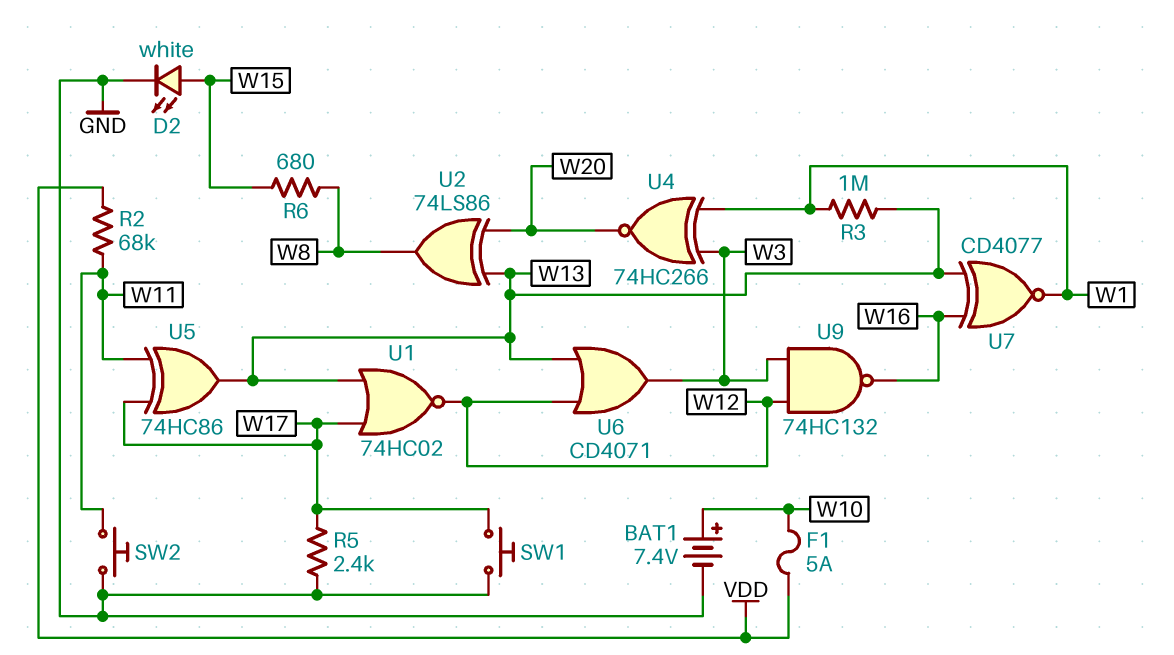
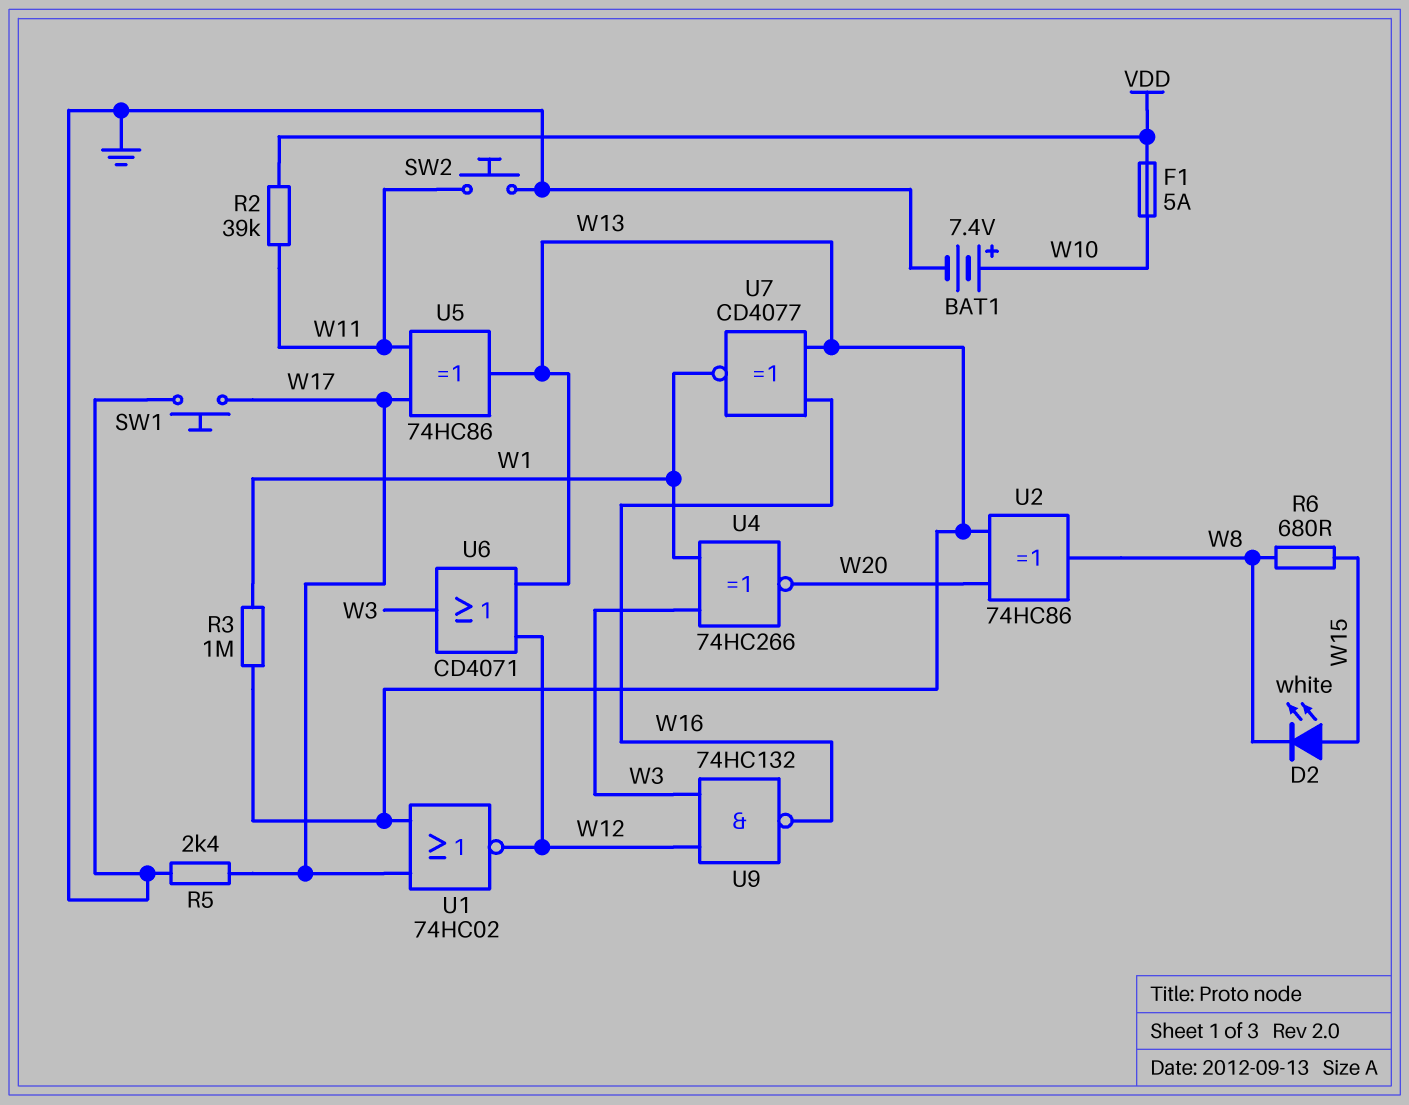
D2: LED white (A W15, K GND) -> LED white (A W15, K W8)
R2: 68k (VDD, W11) -> 39k (VDD, W11)
U2: XOR 74LS86 (in W13, in W20, out W8) -> XOR 74HC86 (in W13, in W20, out W8)

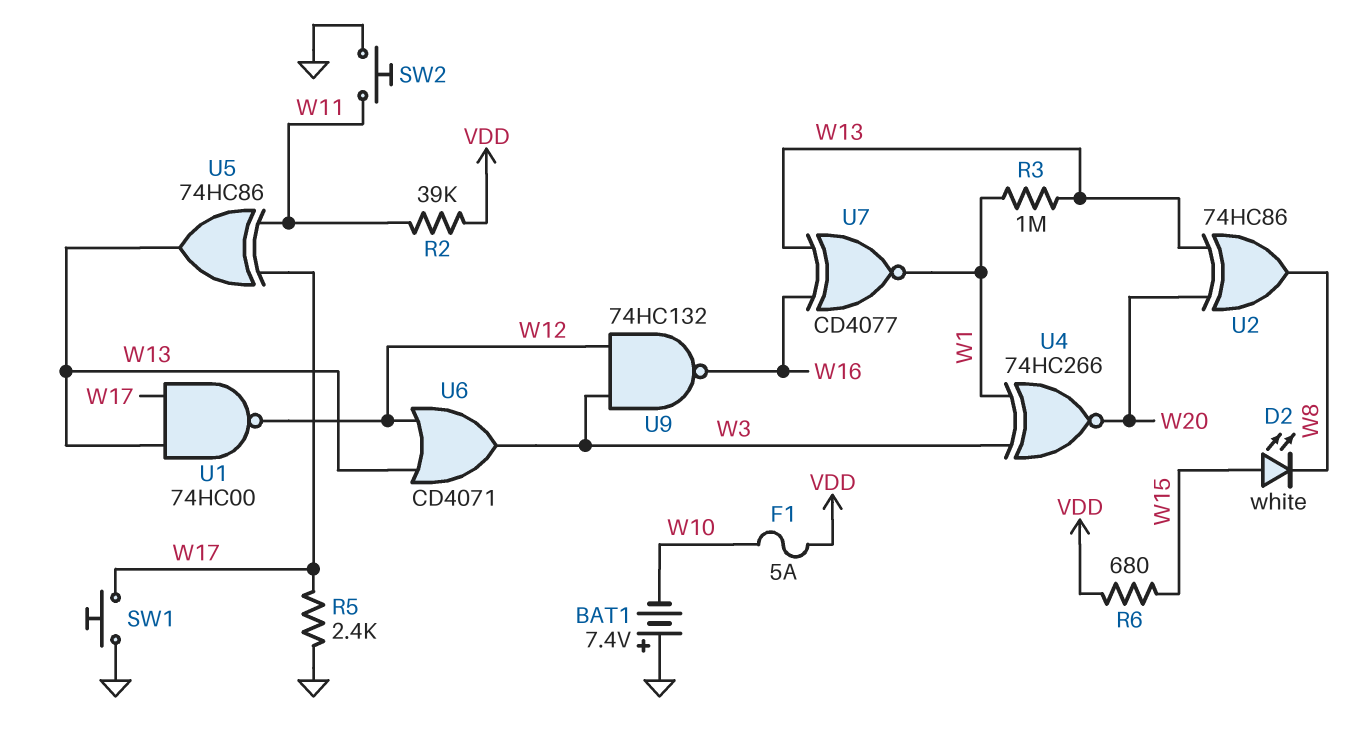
BAT1: 7.4V (plus W10, minus GND) -> 7.4V (plus GND, minus W10)
R6: 680 (W8, W15) -> 680 (VDD, W15)
U1: NOR 74HC02 (in W13, in W17, out W12) -> NAND 74HC00 (in W13, in W17, out W12)

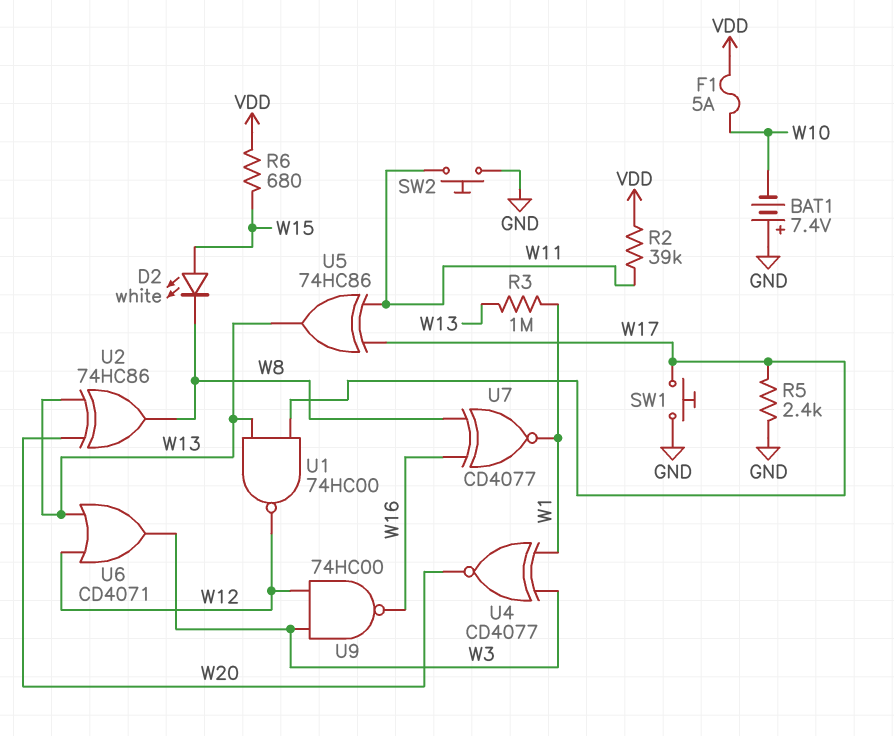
U4: XNOR 74HC266 (in W1, in W3, out W20) -> XNOR CD4077 (in W1, in W3, out W20)
U7: XNOR CD4077 (in W13, in W16, out W1) -> XNOR CD4077 (in W8, in W16, out W1)
U9: NAND 74HC132 (in W3, in W12, out W16) -> NAND 74HC00 (in W3, in W12, out W16)

